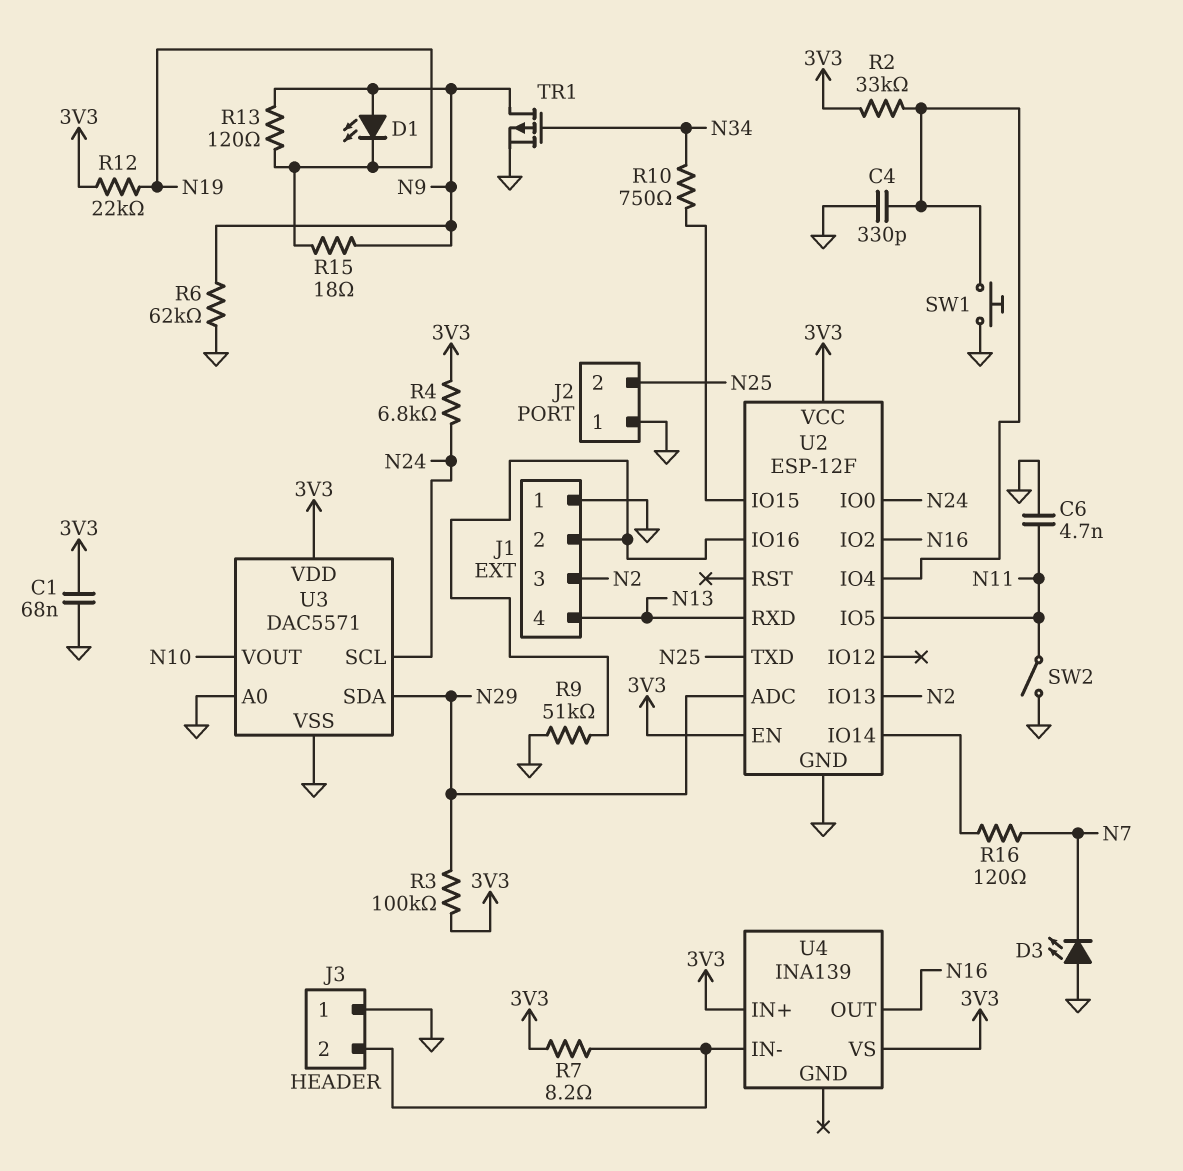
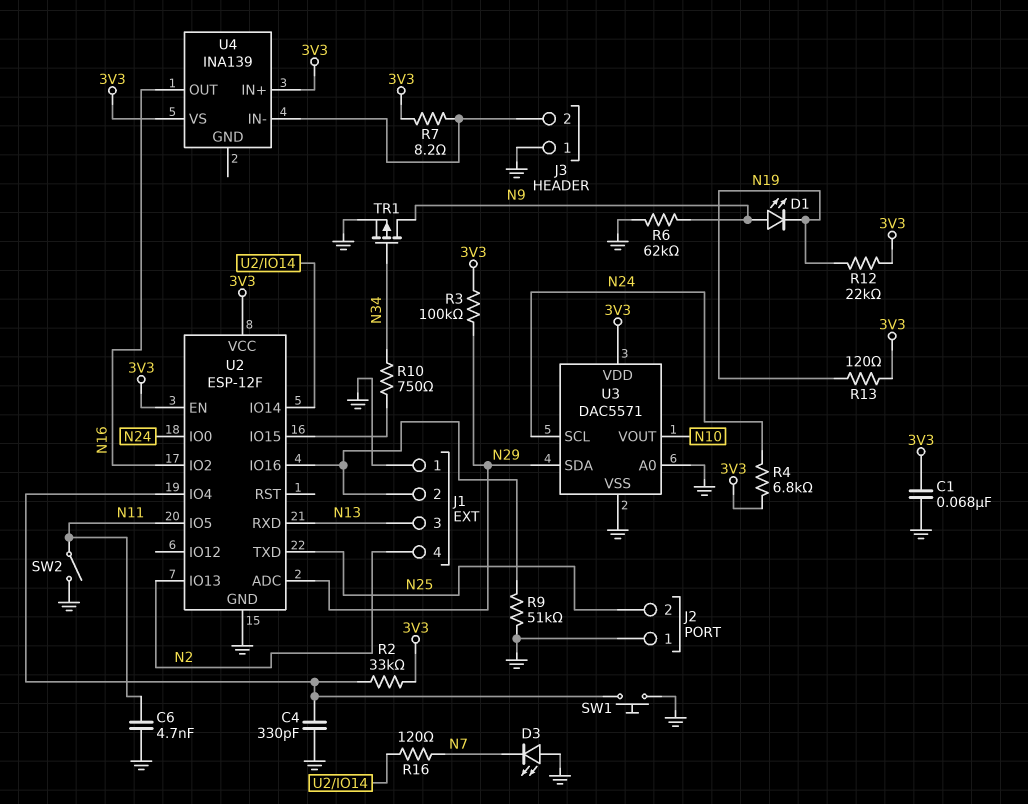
J1 pin 3: N2 -> N13
J1 pin 4: N13 -> N2
R13: 120 (N9, N19) -> 120 (3V3, N19)
R15: 18 (N9, N19) -> none

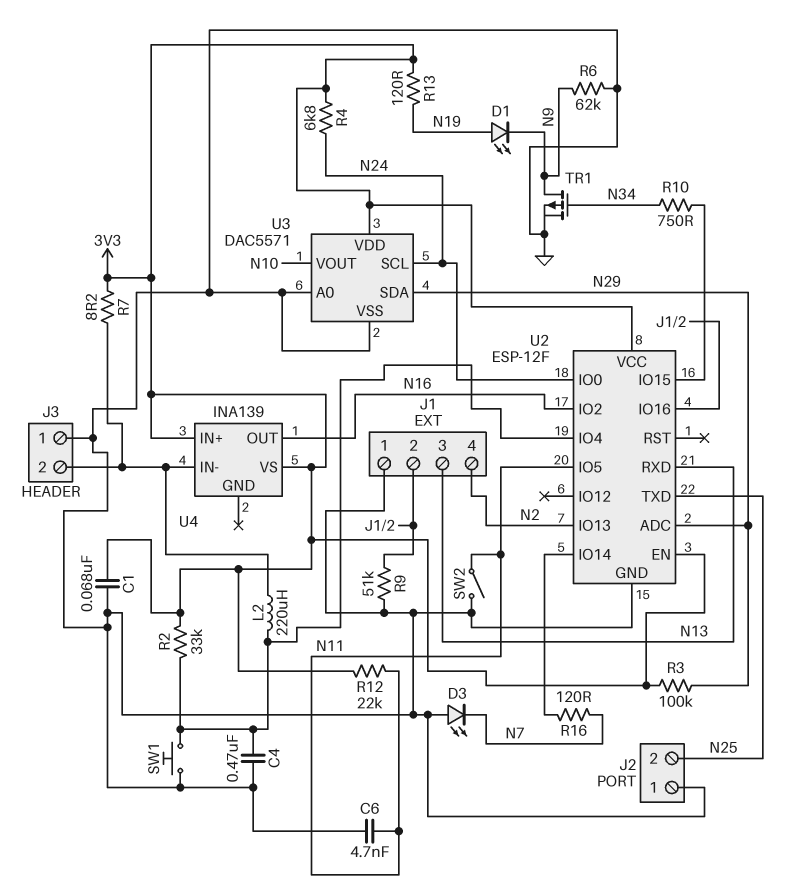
C4: 330pF (GND, U2/IO4) -> 470nF (GND, U2/IO4)
D1: LED (A N9, K N19) -> LED (A N19, K N9)
L2: none -> 220uH (J3/2, U2/IO4)
R12: 22k (3V3, N19) -> 22k (3V3, N11)

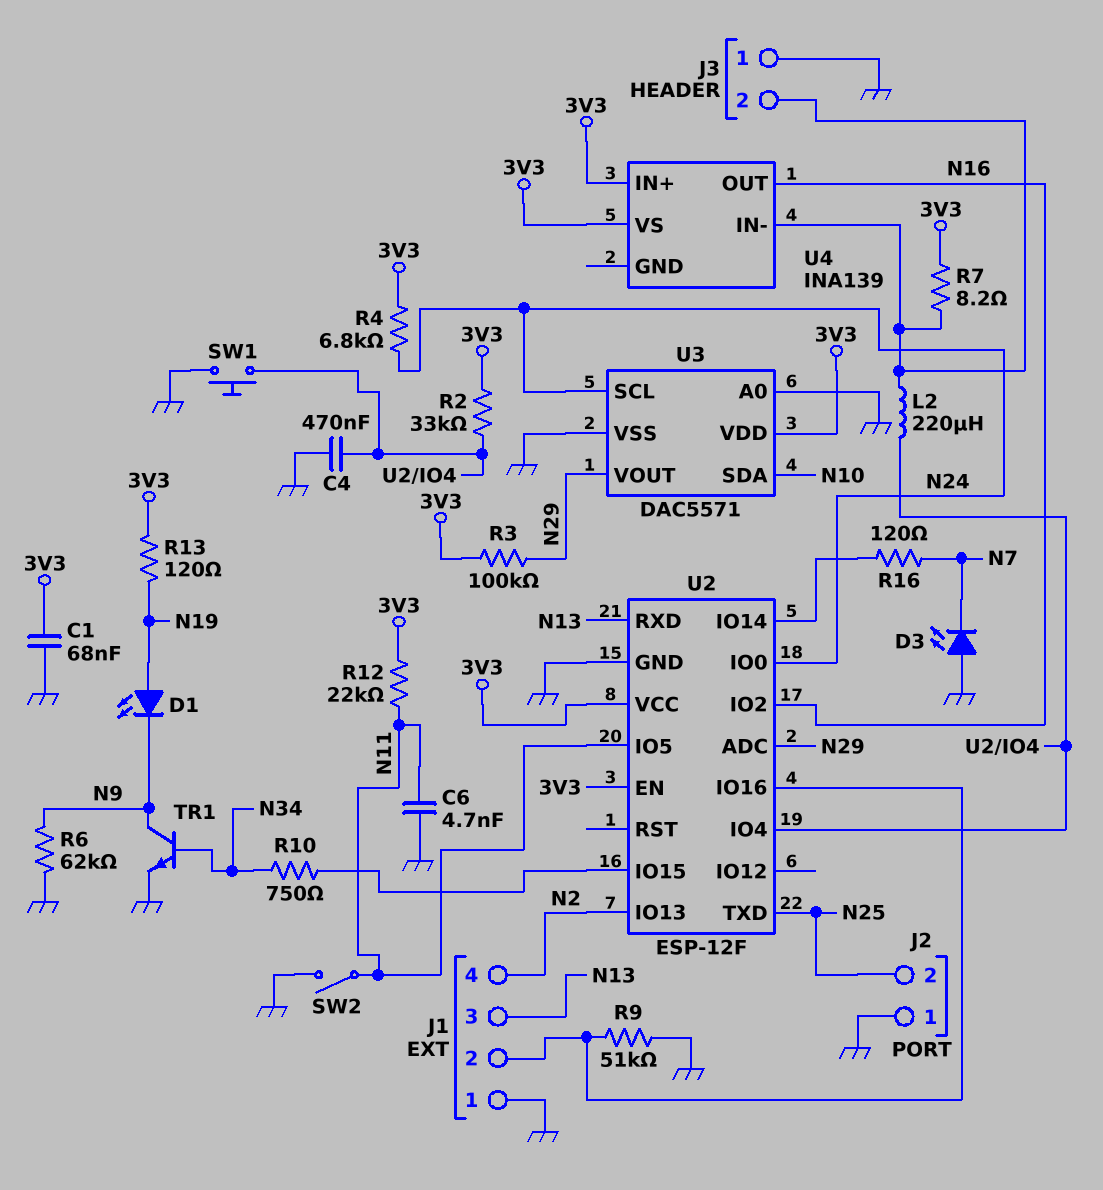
TR1: PMOS (G N34, D N9, S GND) -> NPN (B N34, C N9, E GND)
U3 pin SDA: N29 -> N10
U3 pin VOUT: N10 -> N29

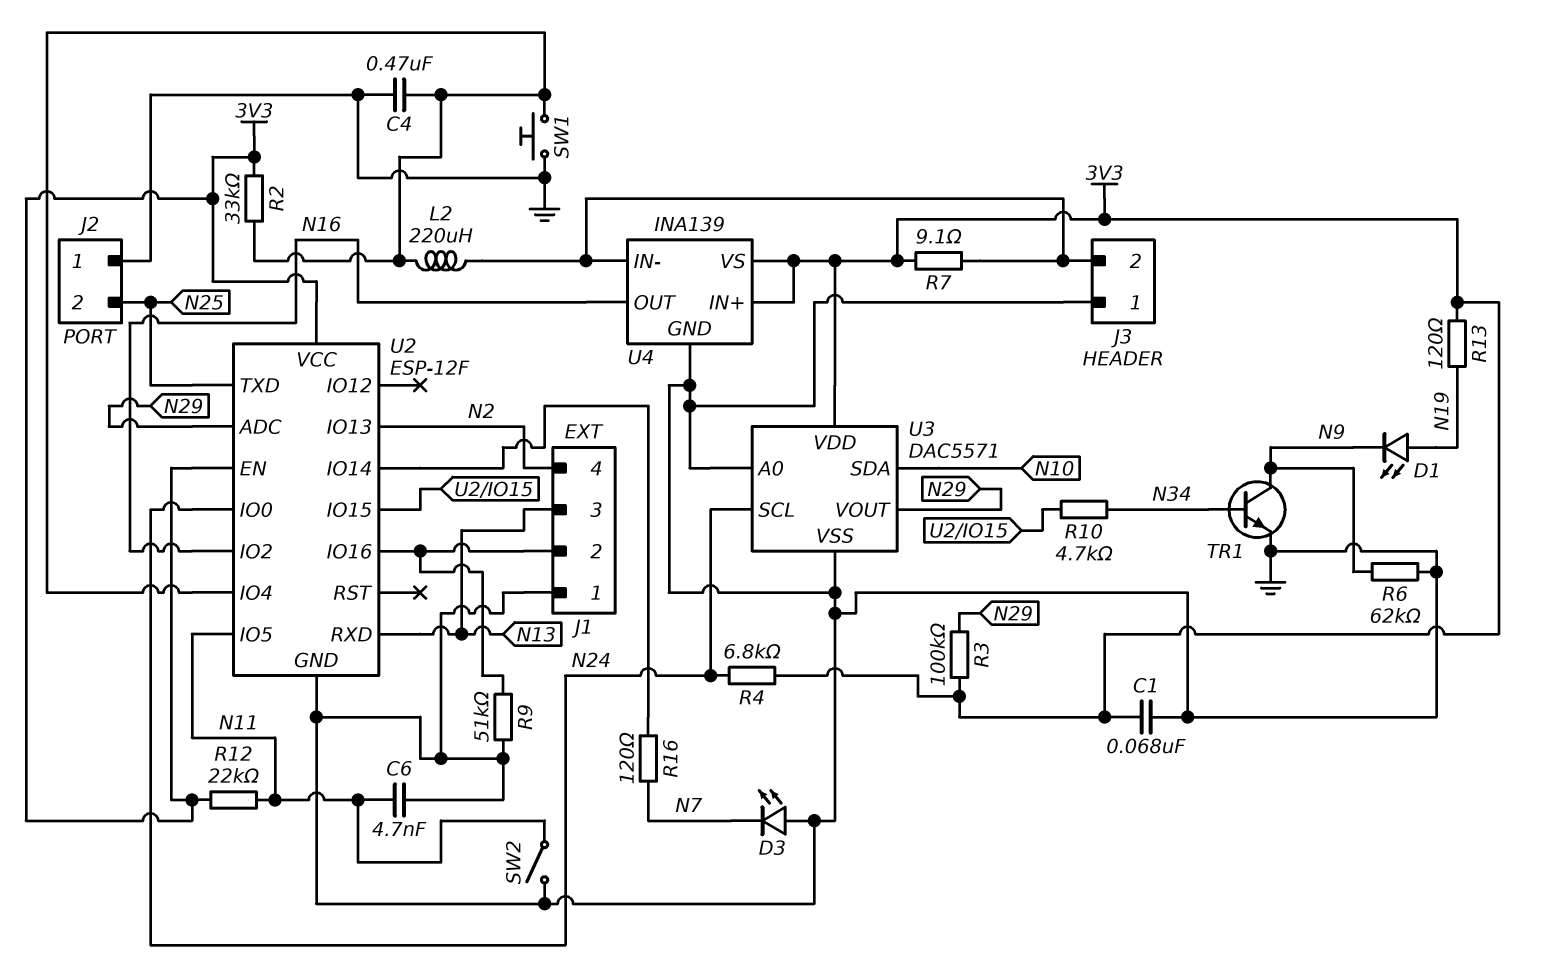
R7: 8.2 (3V3, J3/2) -> 9.1 (3V3, J3/2)
R10: 750 (N34, U2/IO15) -> 4.7k (N34, U2/IO15)
U4 pin GND: none -> GND

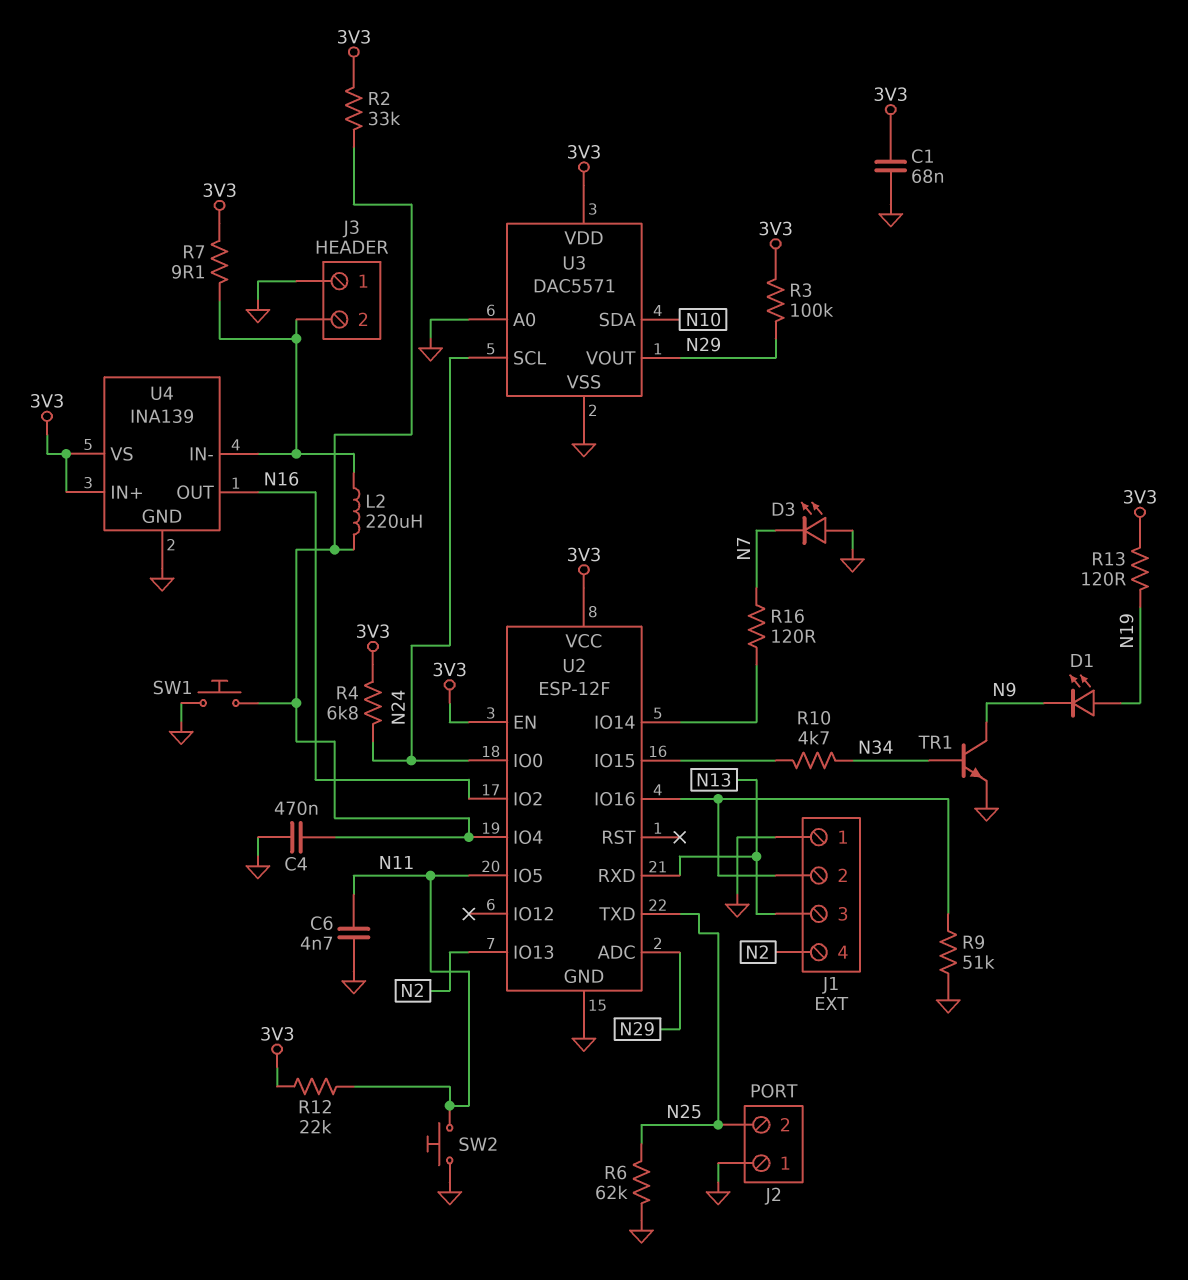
R6: 62k (GND, N9) -> 62k (GND, N25)
SW2: switch (GND, N11) -> button (GND, N11)

